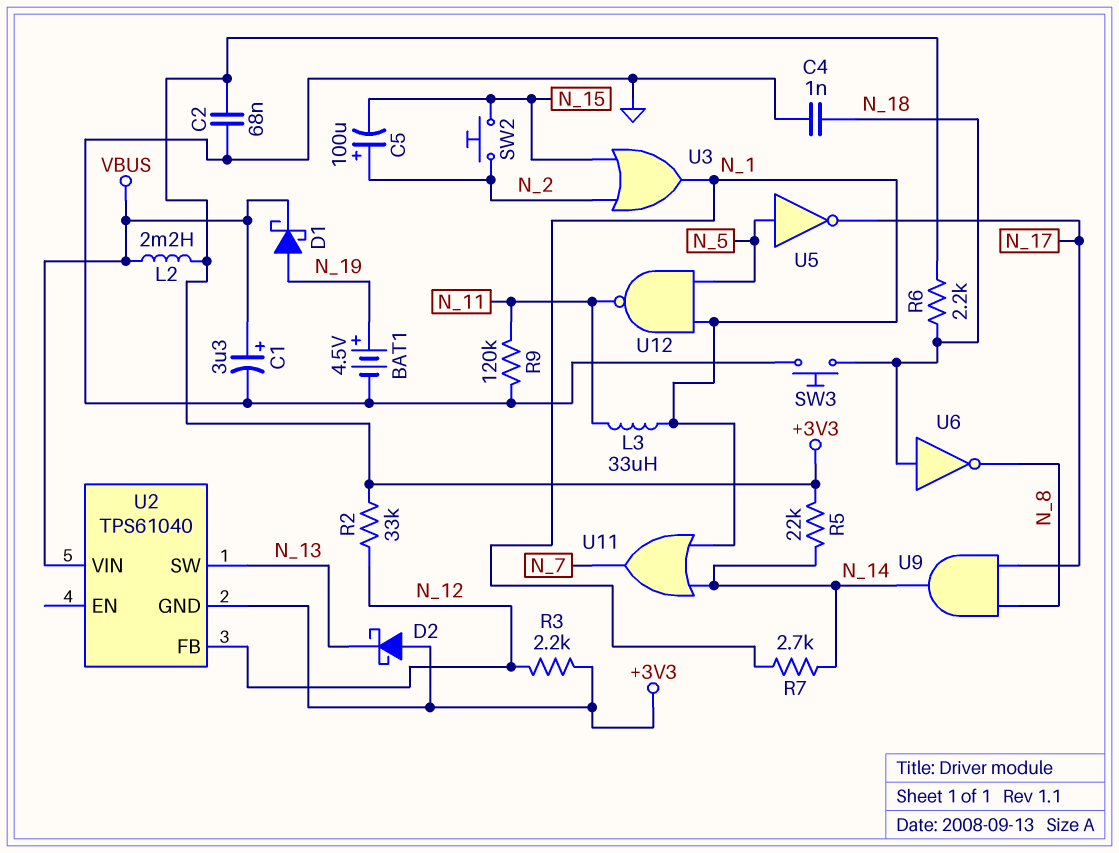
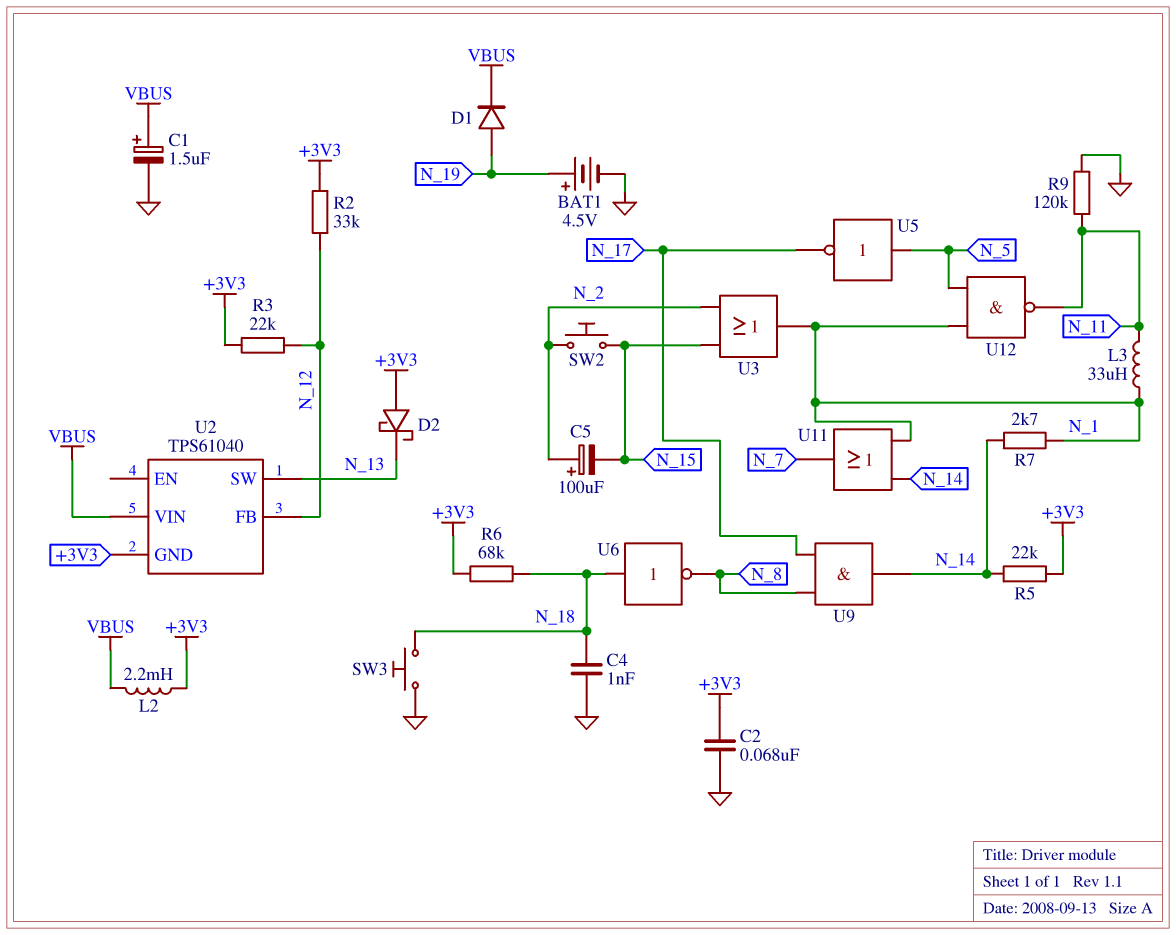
C1: 3.3uF (plus VBUS, minus GND) -> 1.5uF (plus VBUS, minus GND)
D1: schottky (A N_19, K VBUS) -> diode (A N_19, K VBUS)
R3: 2.2k (+3V3, N_12) -> 22k (+3V3, N_12)
R6: 2.2k (+3V3, N_18) -> 68k (+3V3, N_18)

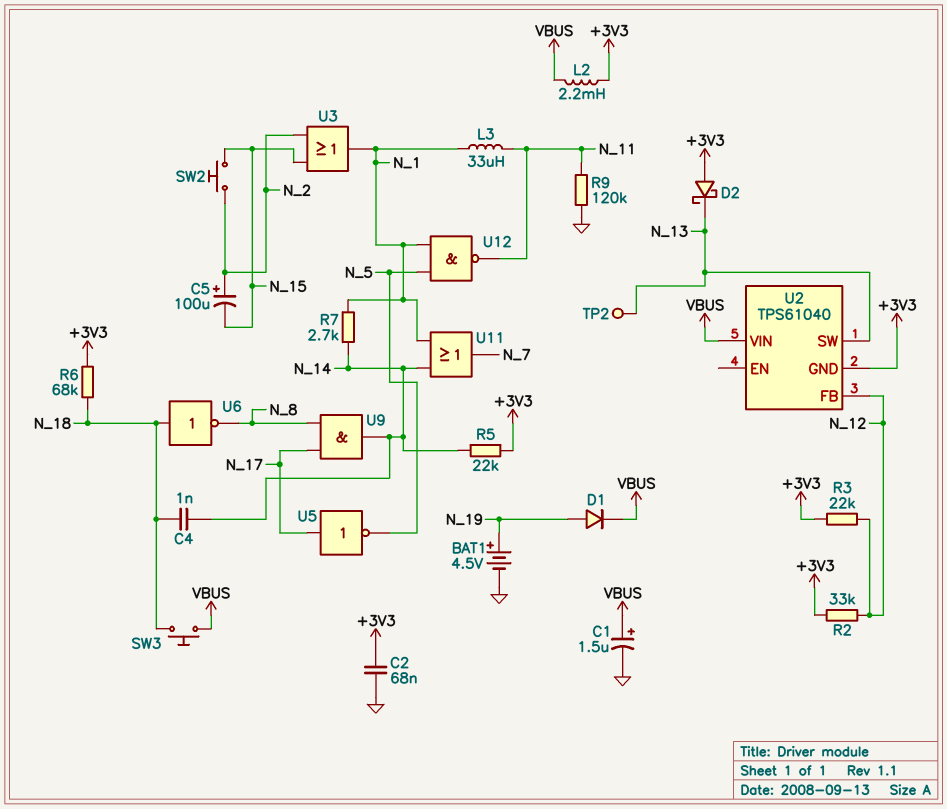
C4: 1nF (GND, N_18) -> 1nF (N_14, N_18)
SW3: button (GND, N_18) -> button (N_18, VBUS)
TP2: none -> test point (N_13)
U5: NOT (in N_5, out N_17) -> NOT (in N_17, out N_5)

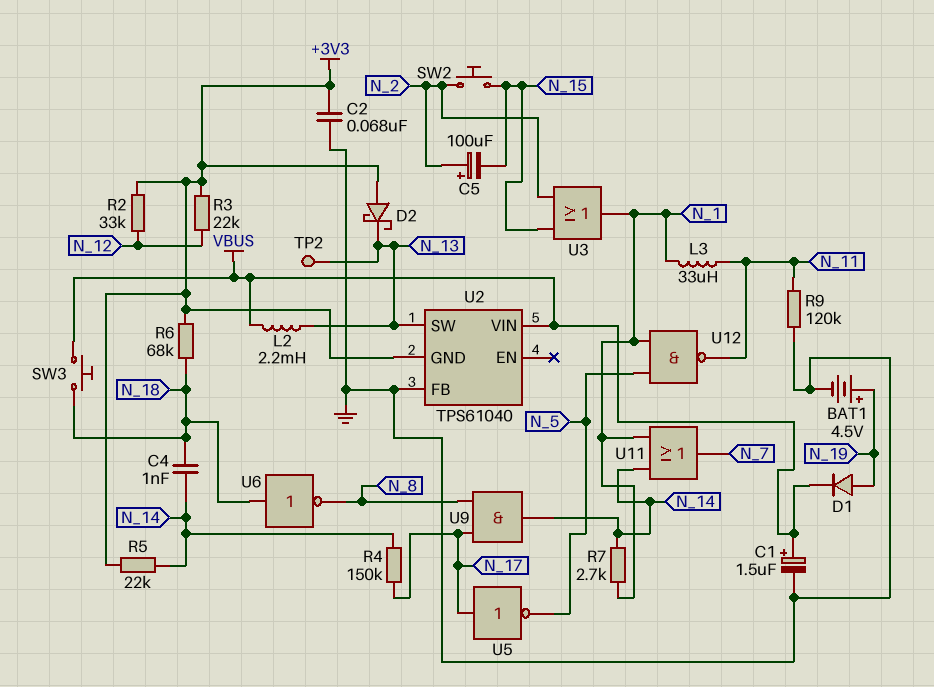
L2: 2.2mH (+3V3, VBUS) -> 2.2mH (N_13, VBUS)
R4: none -> 150k (N_14, N_17)
U2 pin FB: N_12 -> GND

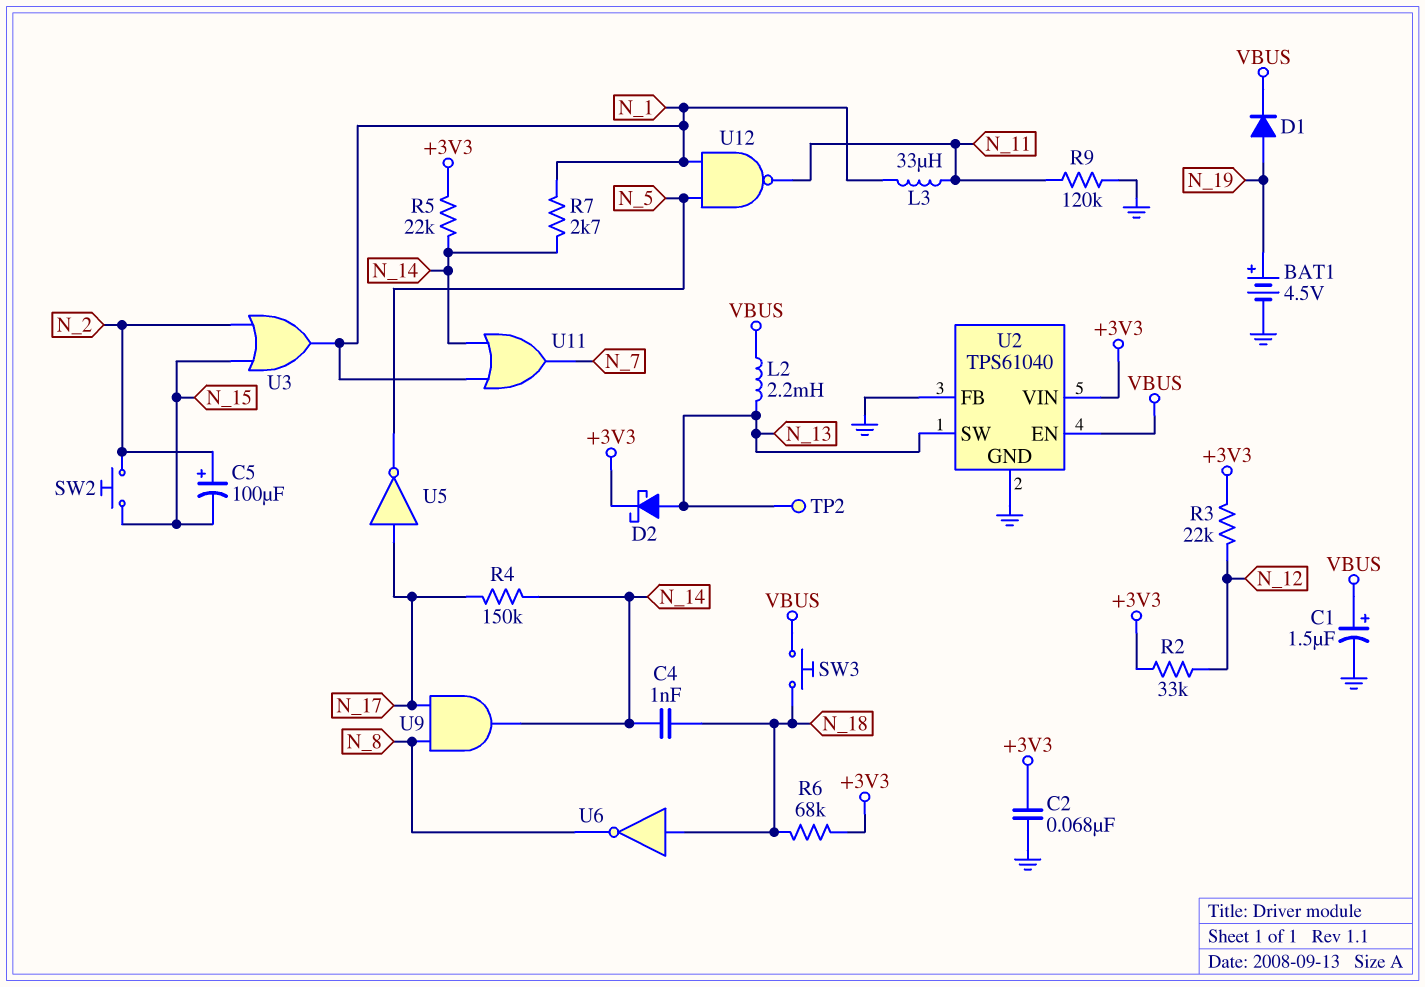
D2: schottky (A +3V3, K N_13) -> schottky (A N_13, K +3V3)
U2 pin EN: none -> VBUS
U2 pin GND: +3V3 -> GND
U2 pin VIN: VBUS -> +3V3

